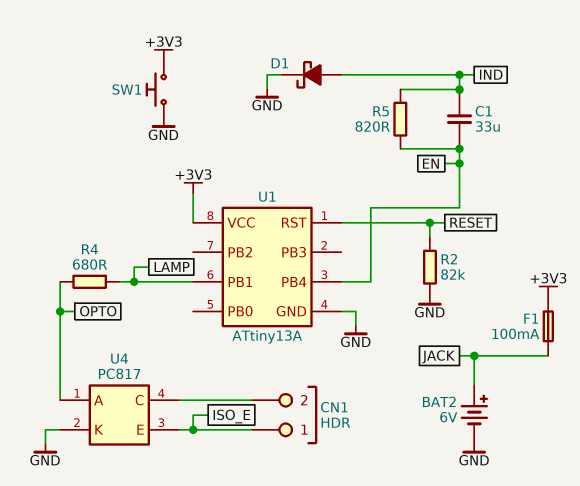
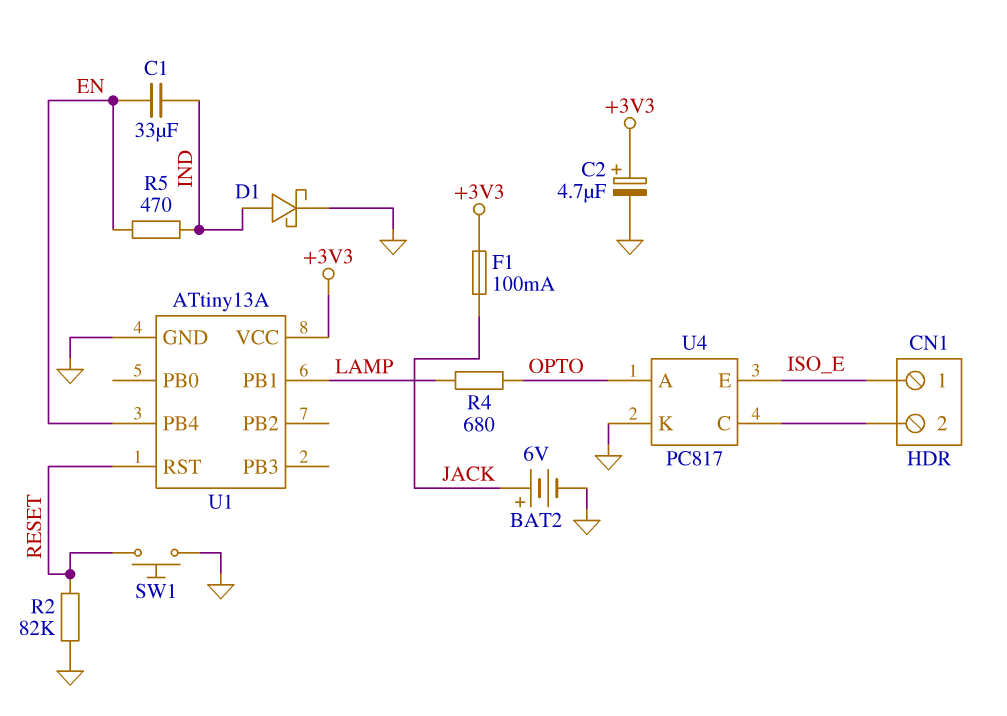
C2: none -> 4.7uF (plus +3V3, minus GND)
R5: 820 (EN, IND) -> 470 (EN, IND)
SW1: button (+3V3, GND) -> button (GND, RESET)

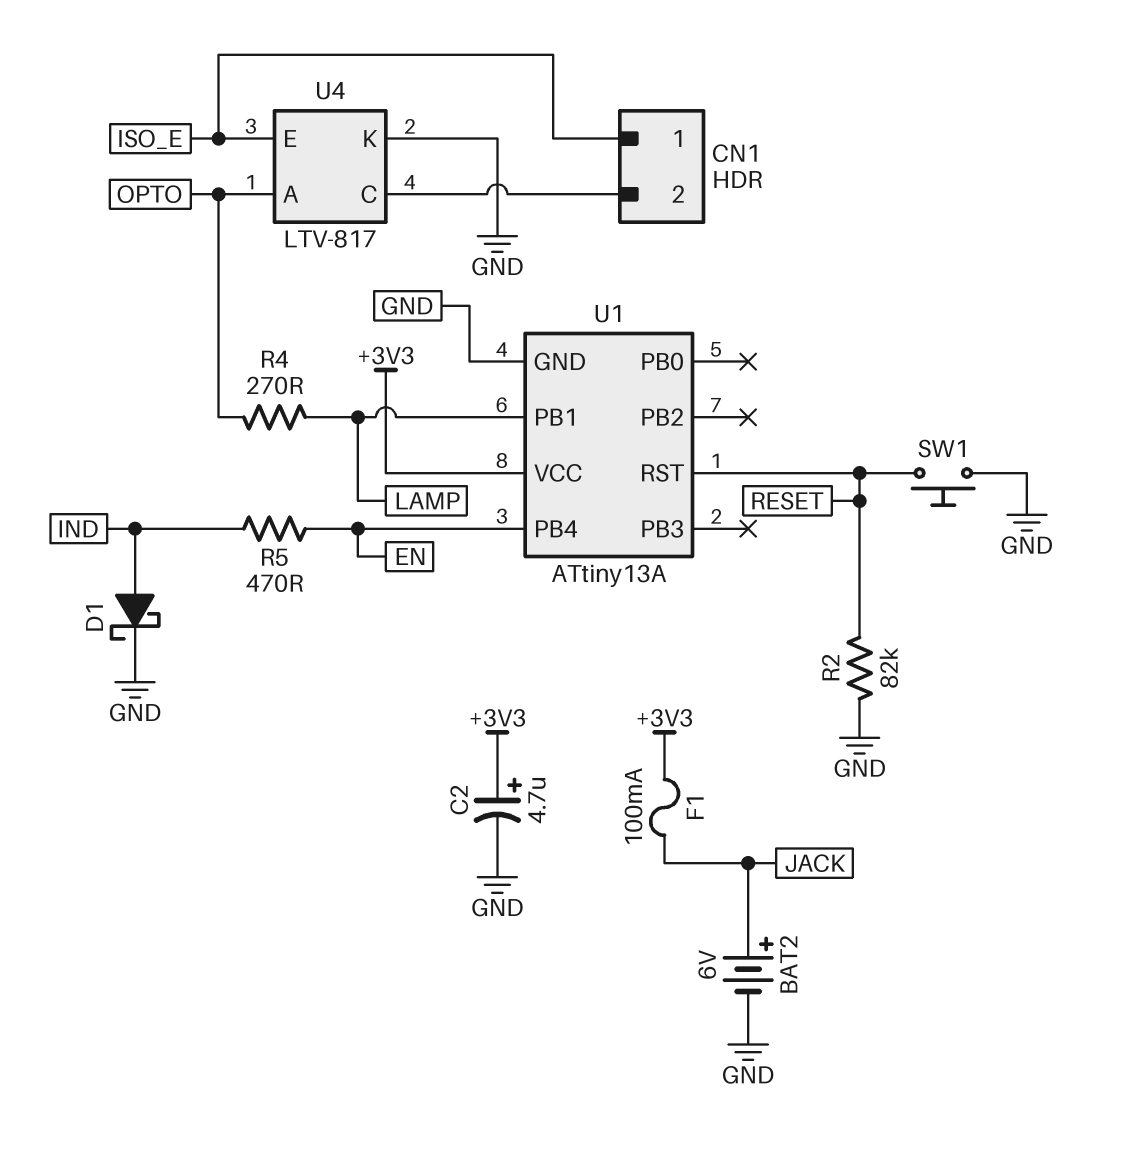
C1: 33uF (EN, IND) -> none
R4: 680 (LAMP, OPTO) -> 270 (LAMP, OPTO)
U4: PC817 -> LTV-817

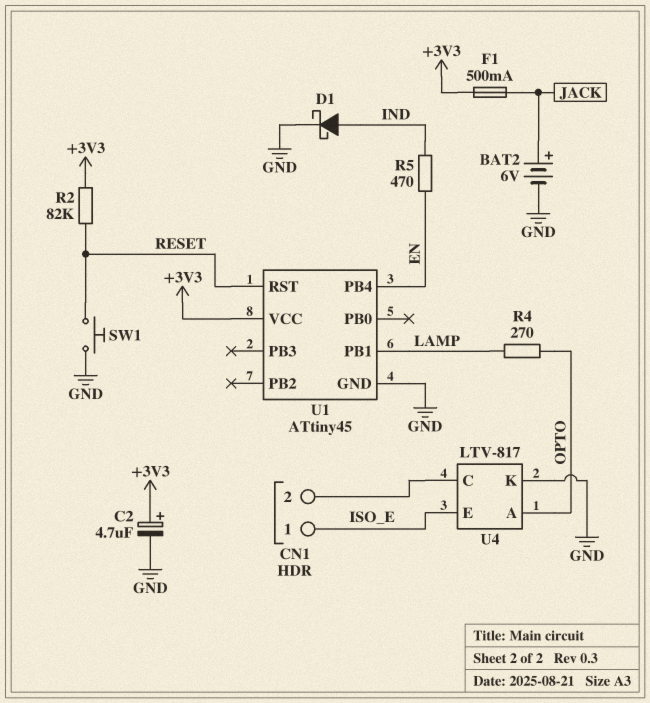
F1: 100mA (+3V3, JACK) -> 500mA (+3V3, JACK)
R2: 82k (GND, RESET) -> 82k (+3V3, RESET)
U1: ATtiny13A -> ATtiny45

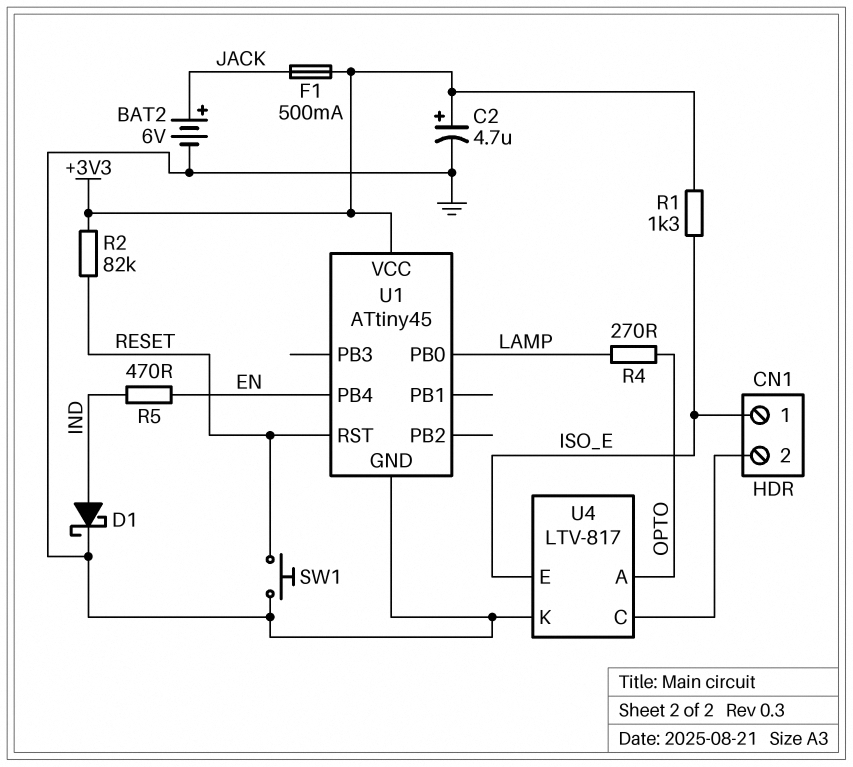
R1: none -> 1.3k (+3V3, ISO_E)
U1 pin PB0: none -> LAMP
U1 pin PB1: LAMP -> none

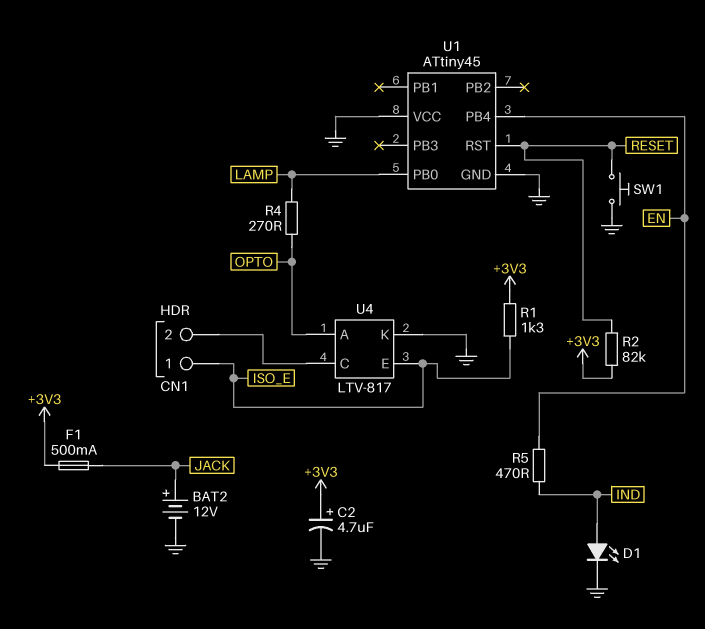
BAT2: 6V (plus JACK, minus GND) -> 12V (plus JACK, minus GND)
D1: schottky (A IND, K GND) -> LED (A IND, K GND)
U1 pin VCC: +3V3 -> GND

